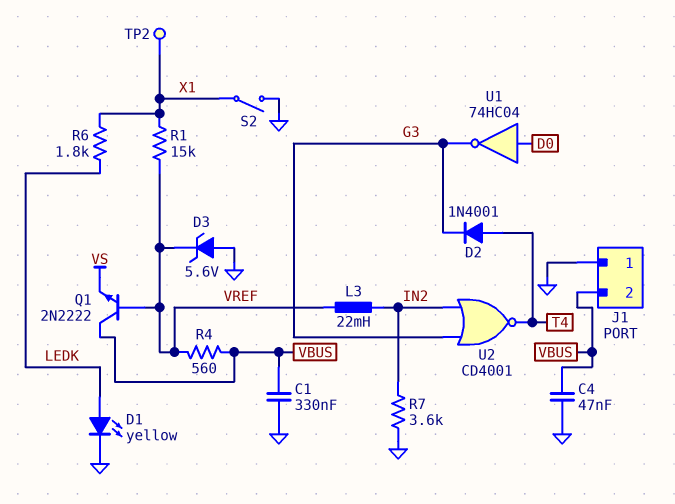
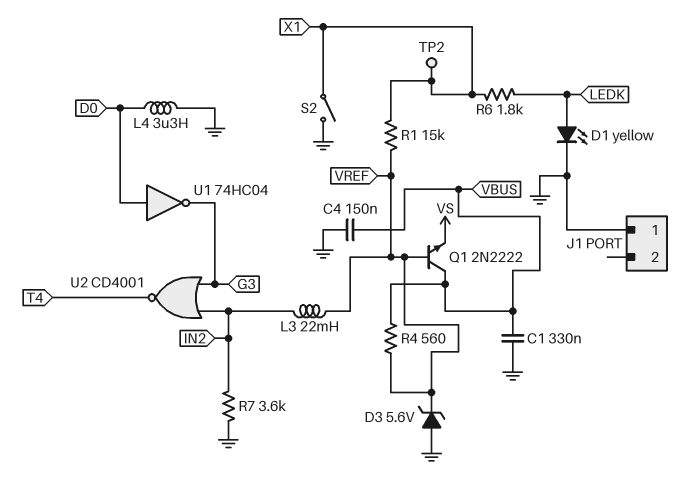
C4: 47nF (GND, VBUS) -> 150nF (GND, VBUS)
D2: diode 1N4001 (A T4, K G3) -> none
J1 pin 2: VBUS -> none
L4: none -> 3.3uH (D0, GND)

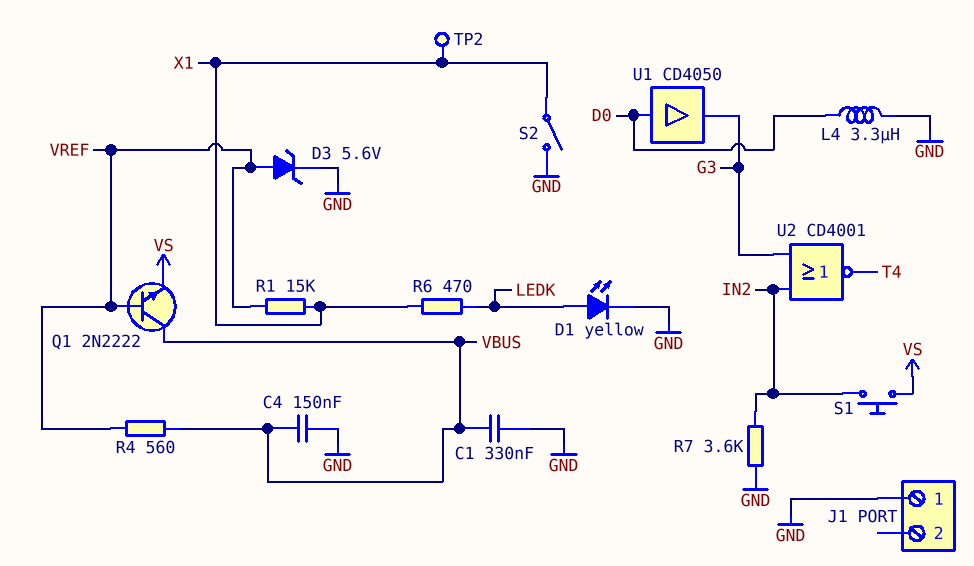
D3: zener 5.6V (A GND, K VREF) -> zener 5.6V (A VREF, K GND)
L3: 22mH (IN2, VREF) -> none
R6: 1.8k (LEDK, X1) -> 470 (LEDK, X1)
S1: none -> button (IN2, VS)
U1: NOT 74HC04 (in D0, out G3) -> buffer CD4050 (in D0, out G3)

